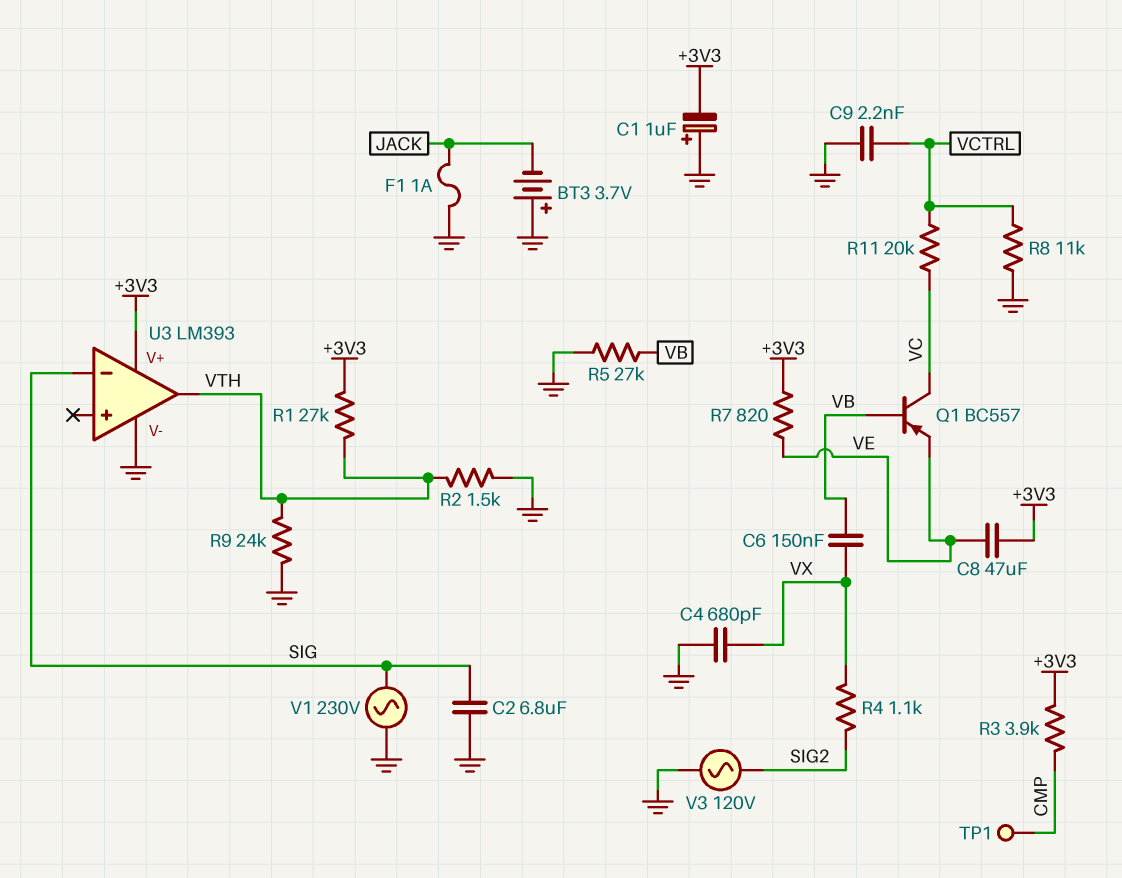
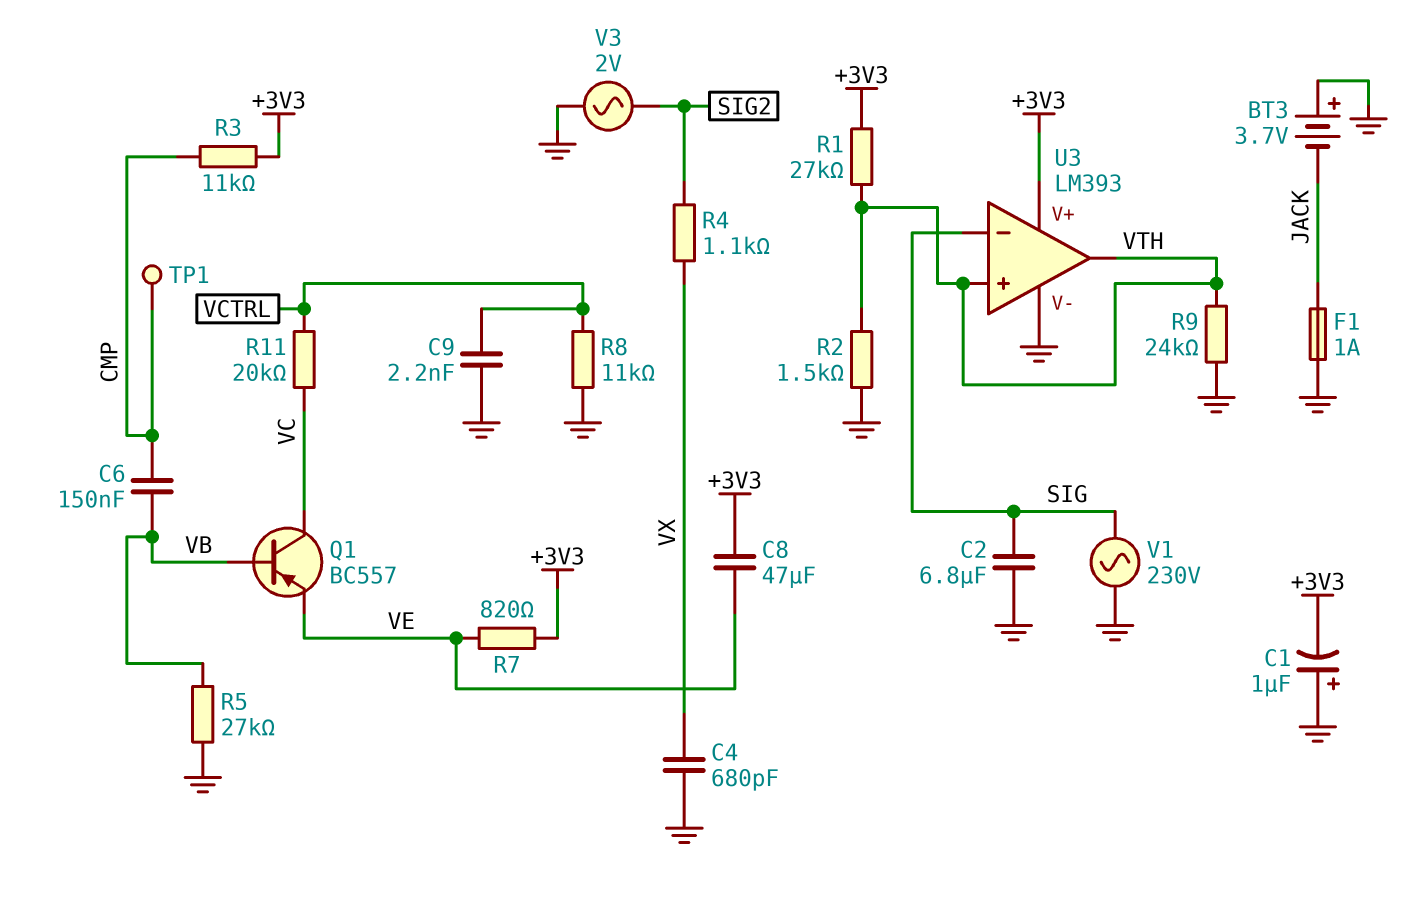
C6: 150nF (VB, VX) -> 150nF (CMP, VB)
R3: 3.9k (+3V3, CMP) -> 11k (+3V3, CMP)
U3 pin in+: none -> VTH
V3: AC 120V (GND, SIG2) -> AC 2V (GND, SIG2)

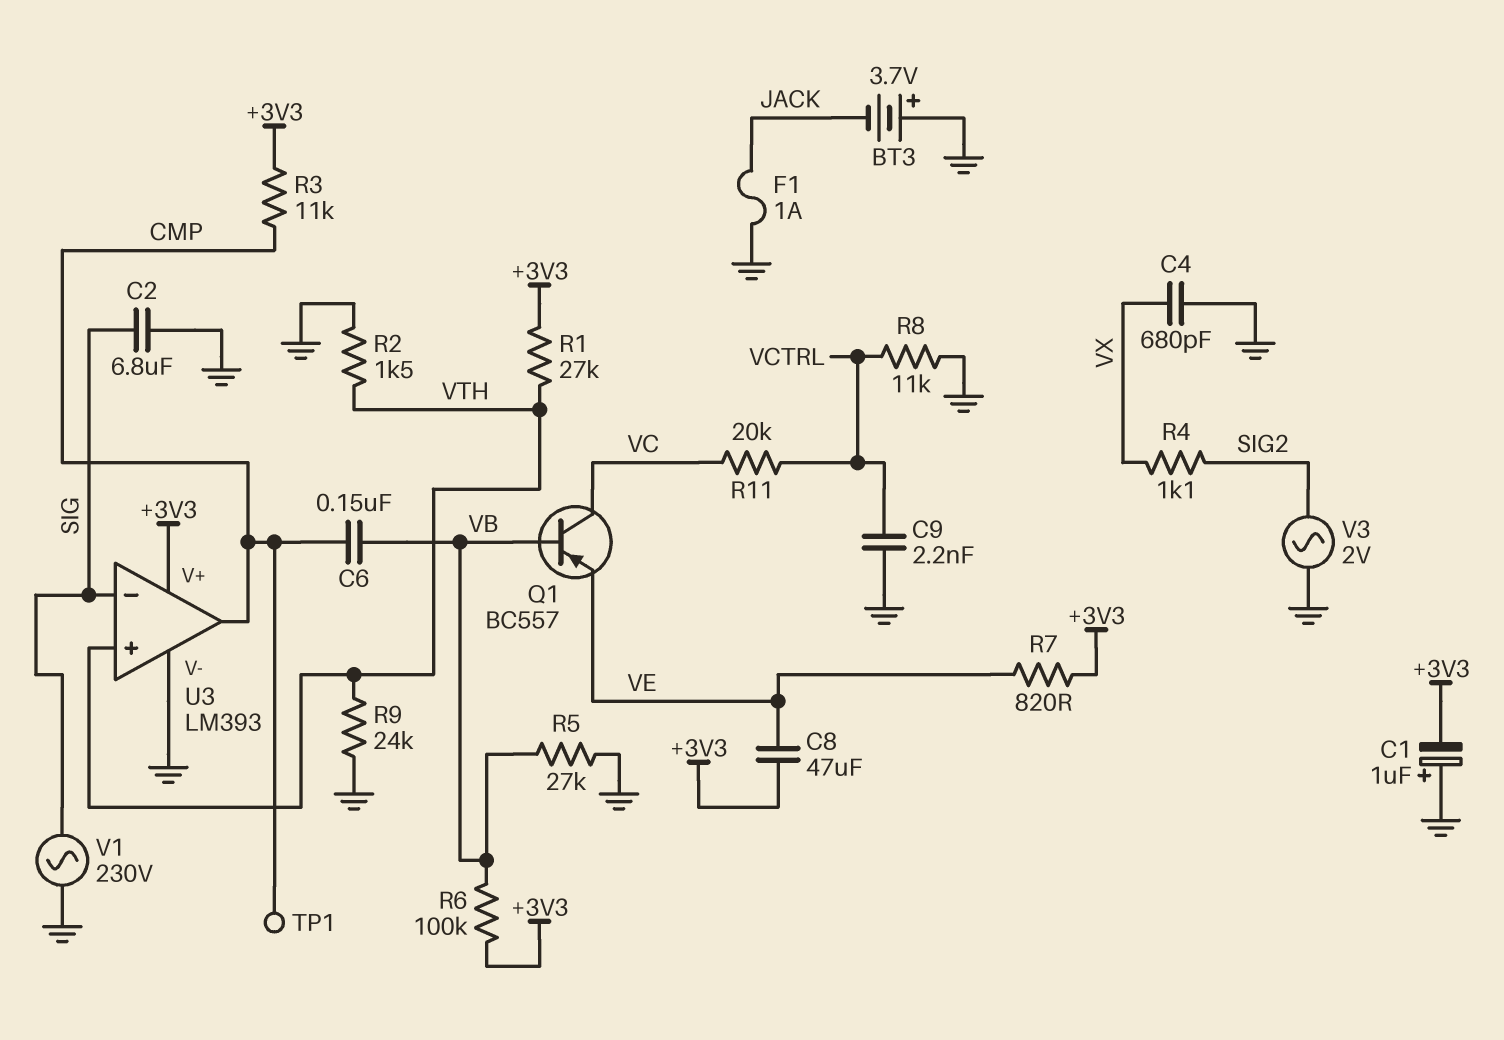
R6: none -> 100k (+3V3, VB)
U3 pin out: VTH -> CMP

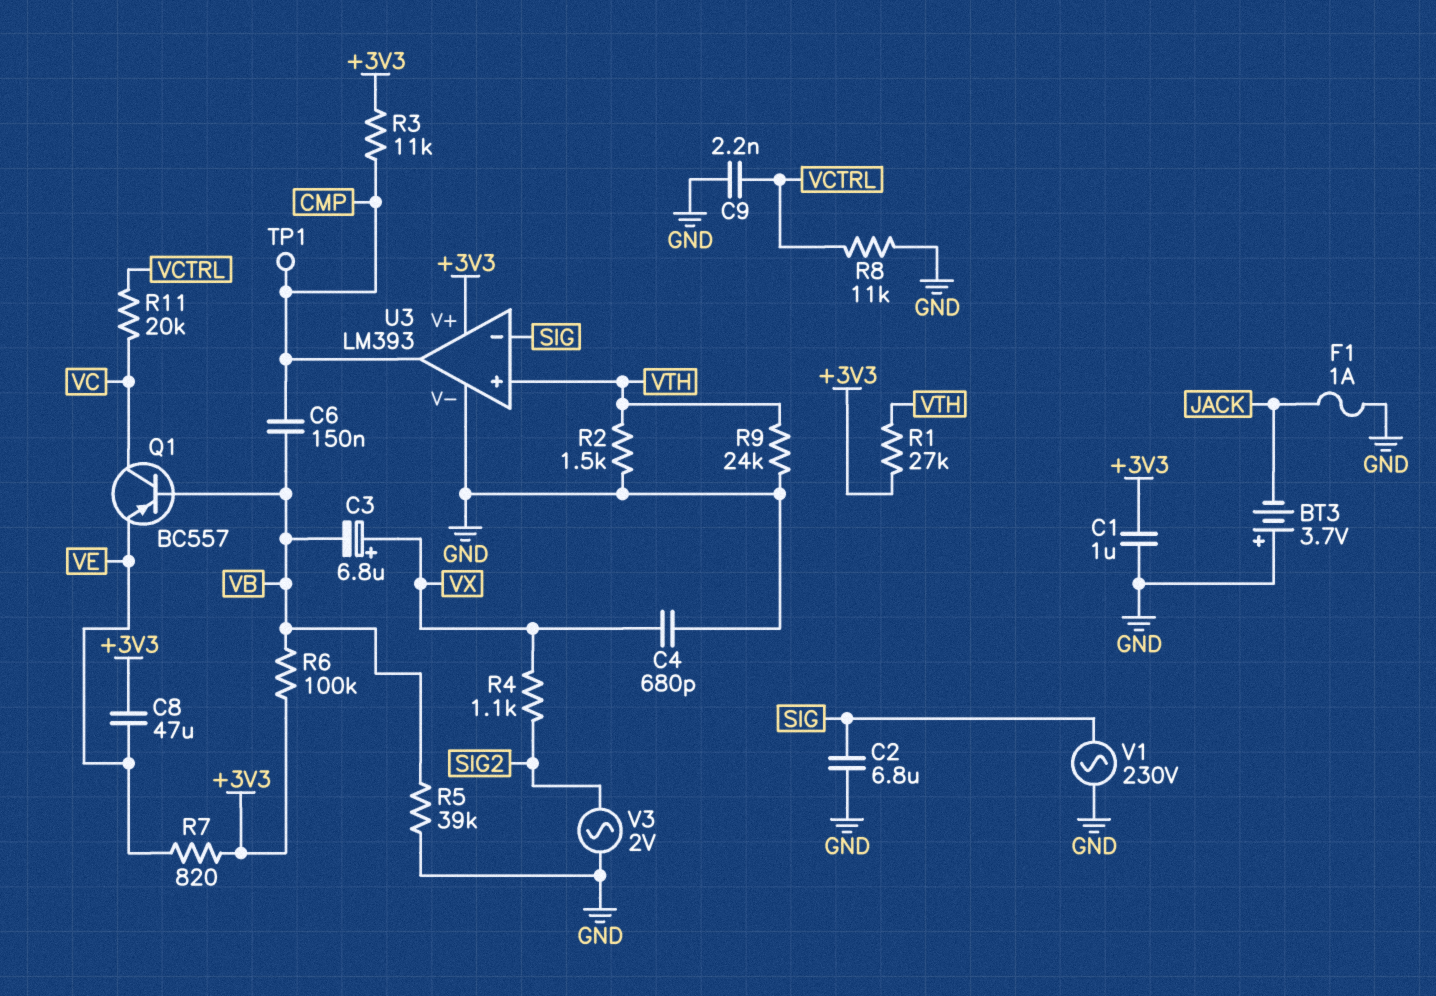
C1: 1uF (plus GND, minus +3V3) -> 1uF (+3V3, GND)
C3: none -> 6.8uF (plus VX, minus VB)
R5: 27k (GND, VB) -> 39k (GND, VB)

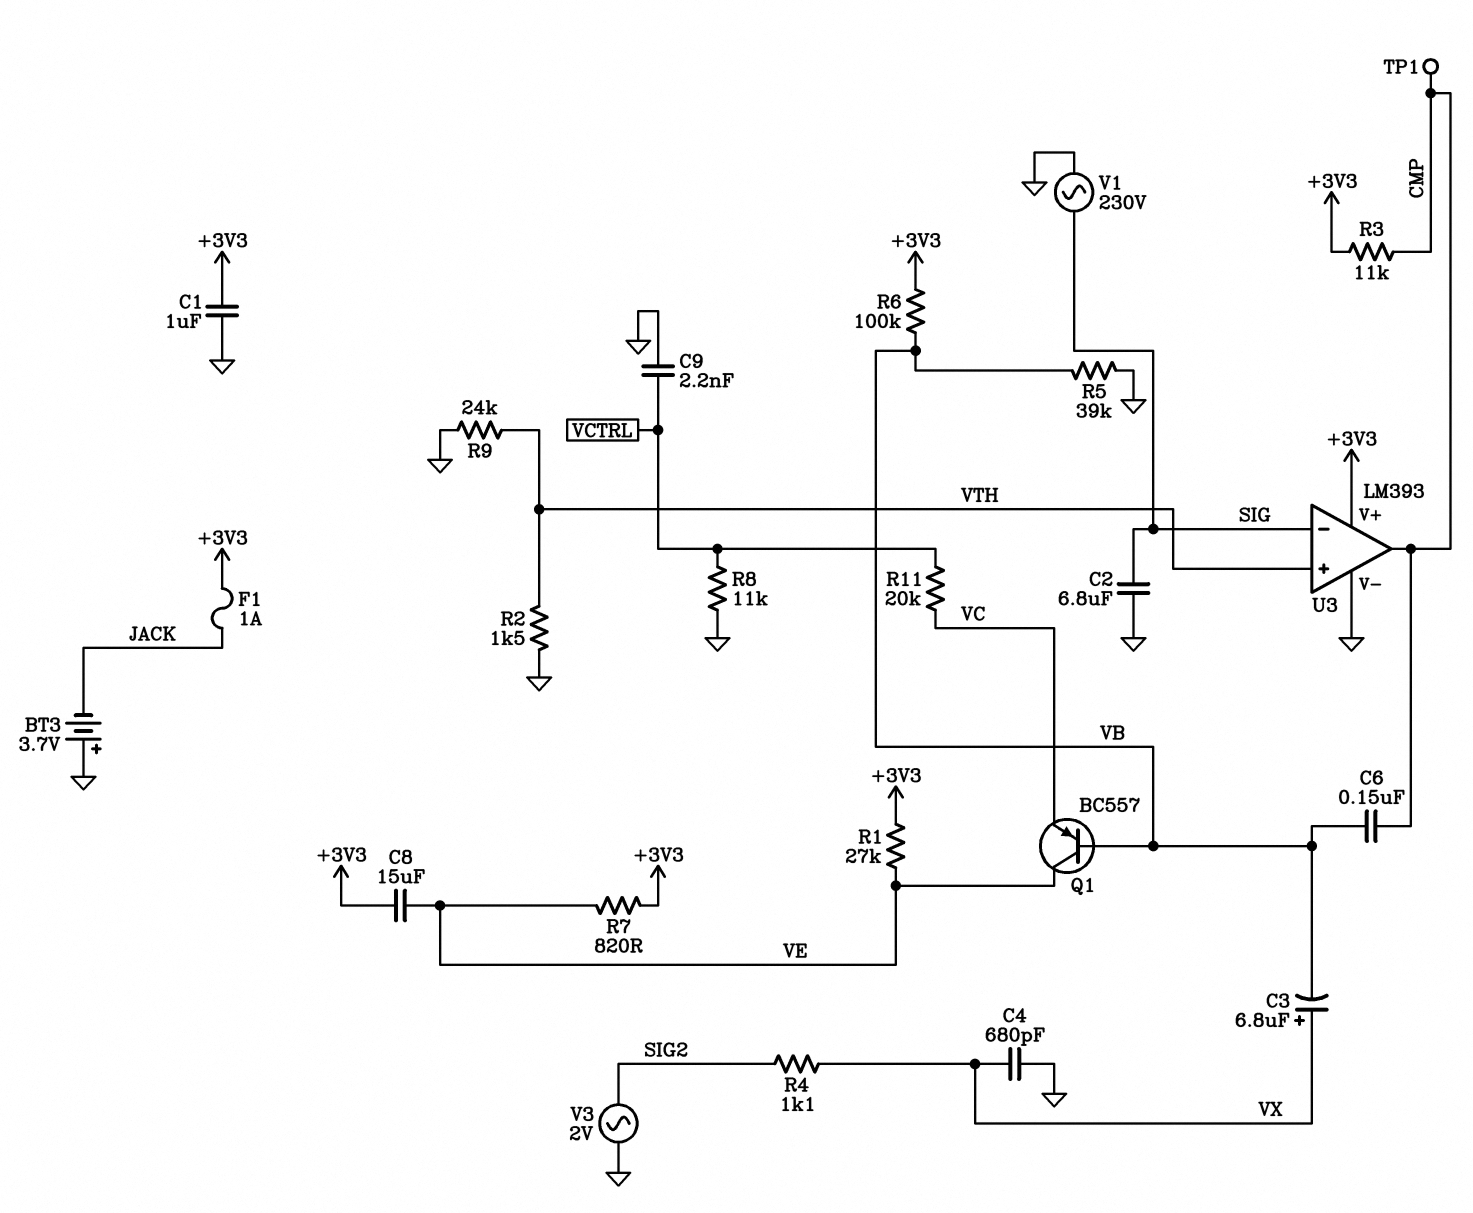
C8: 47uF (+3V3, VE) -> 15uF (+3V3, VE)
F1: 1A (GND, JACK) -> 1A (+3V3, JACK)
Q1: PNP BC557 (B VB, C VC, E VE) -> PNP BC557 (B VB, C VE, E VC)
R1: 27k (+3V3, VTH) -> 27k (+3V3, VE)

